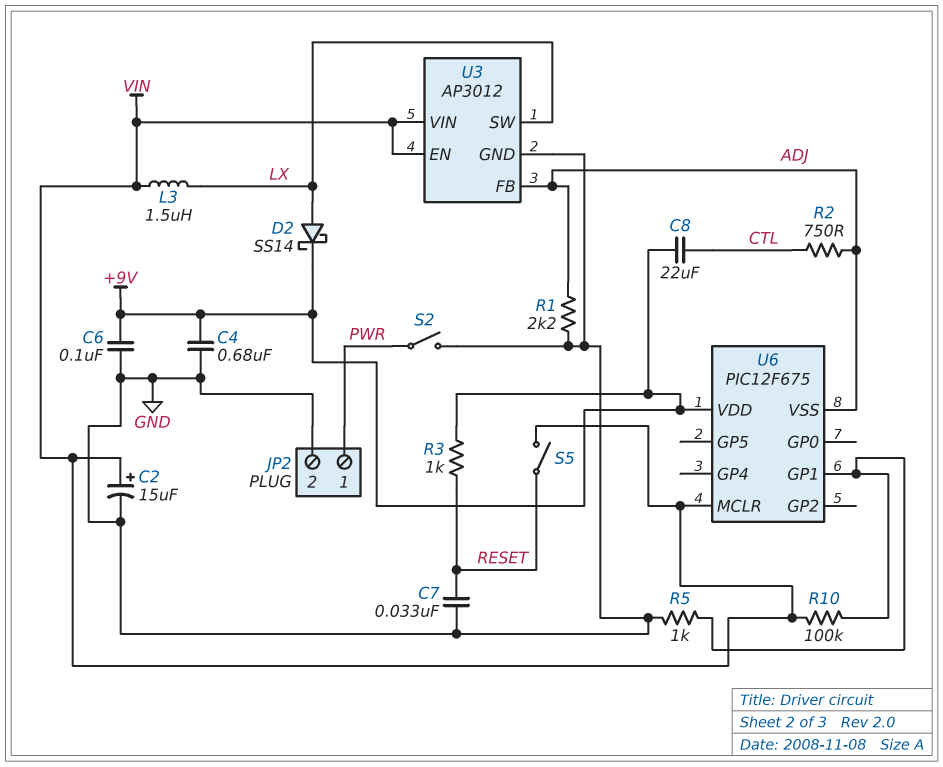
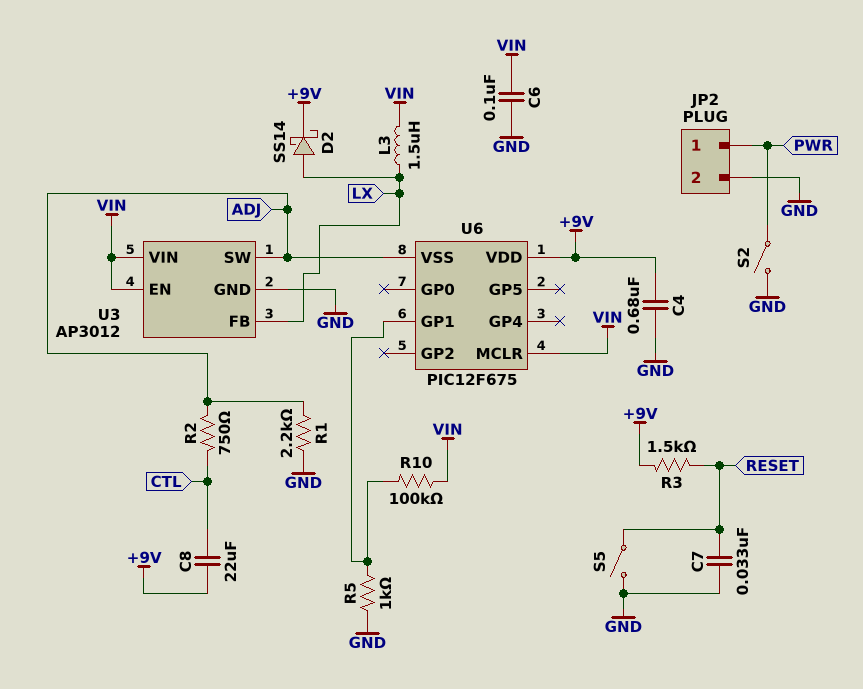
C2: 15uF (plus VIN, minus GND) -> none
C6: 100nF (+9V, GND) -> 100nF (GND, VIN)
R3: 1k (+9V, RESET) -> 1.5k (+9V, RESET)
S5: switch (RESET, VIN) -> switch (GND, RESET)
U3 pin FB: ADJ -> LX
U3 pin SW: LX -> ADJ

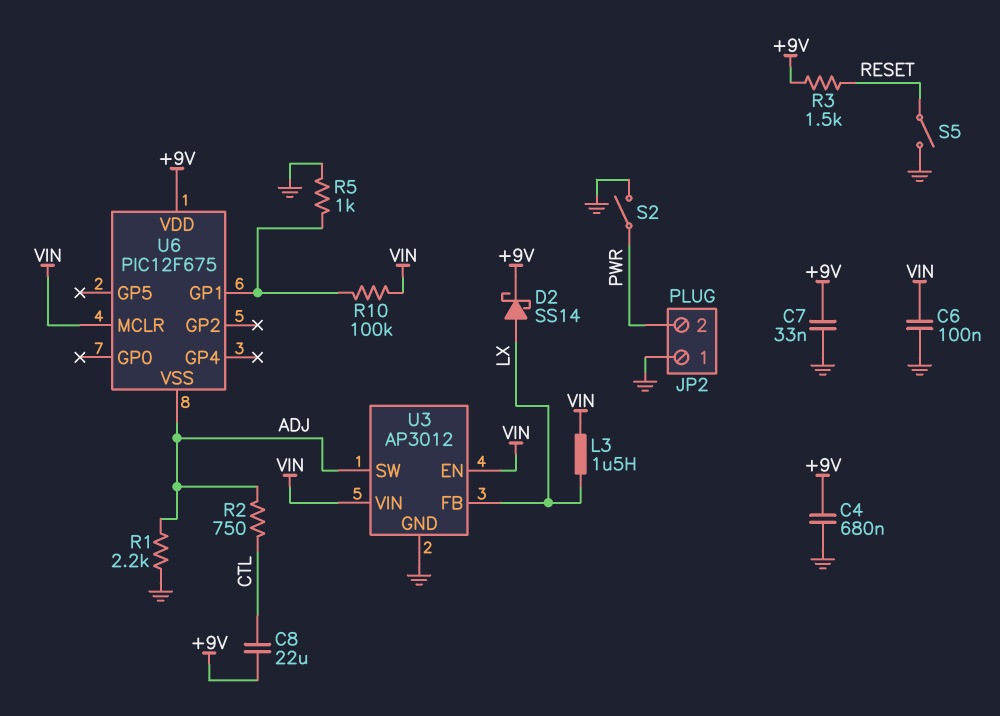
C7: 33nF (GND, RESET) -> 33nF (+9V, GND)
JP2 pin 1: PWR -> GND
JP2 pin 2: GND -> PWR

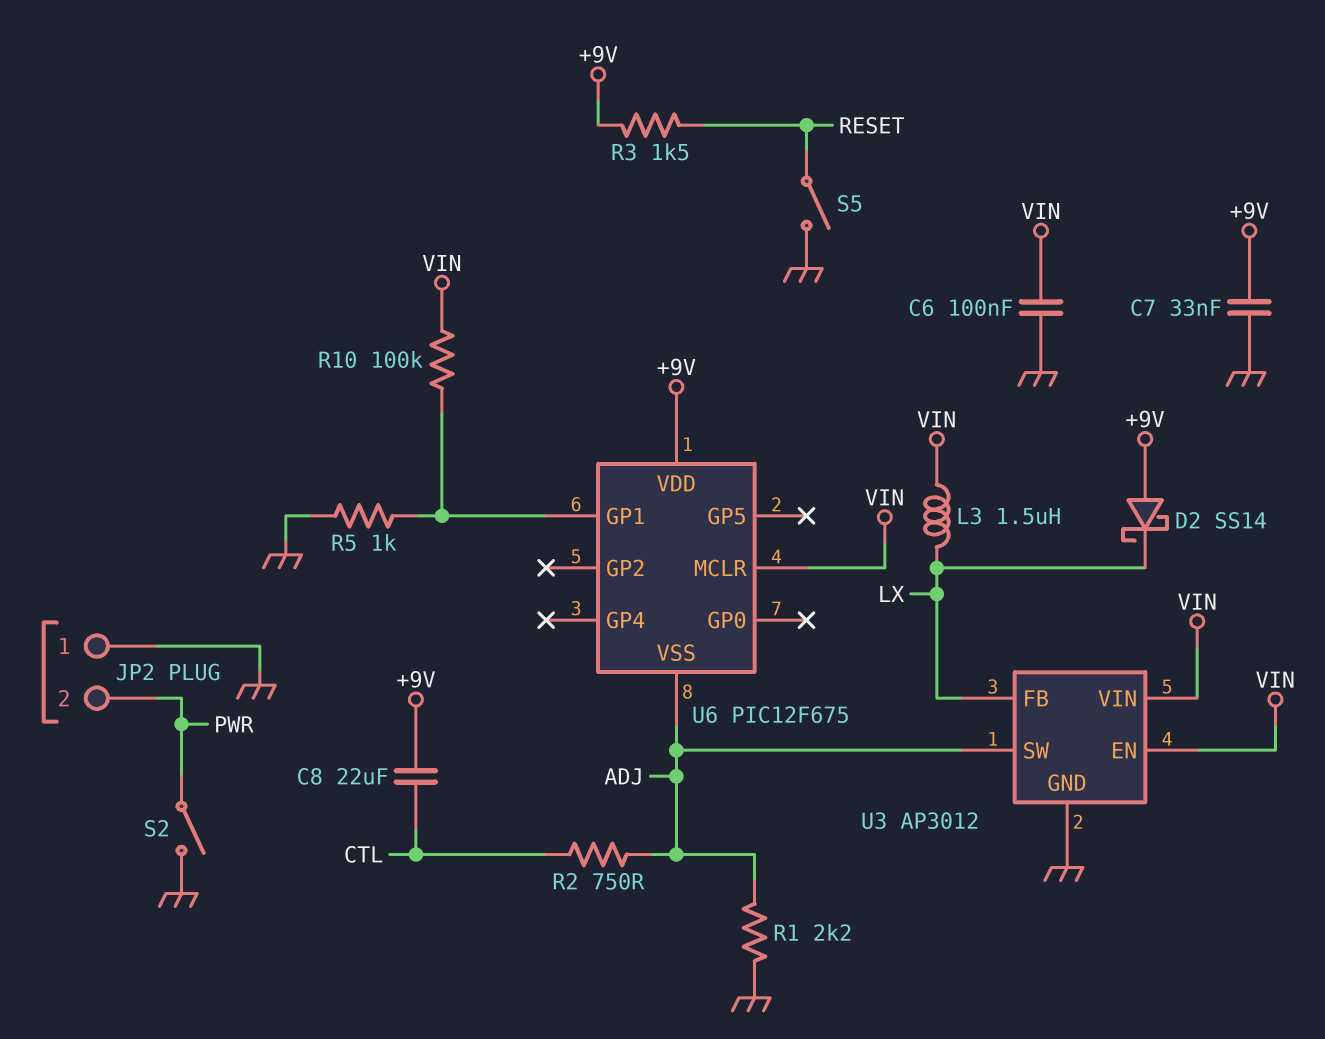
C4: 680nF (+9V, GND) -> none
D2: schottky SS14 (A LX, K +9V) -> schottky SS14 (A +9V, K LX)

